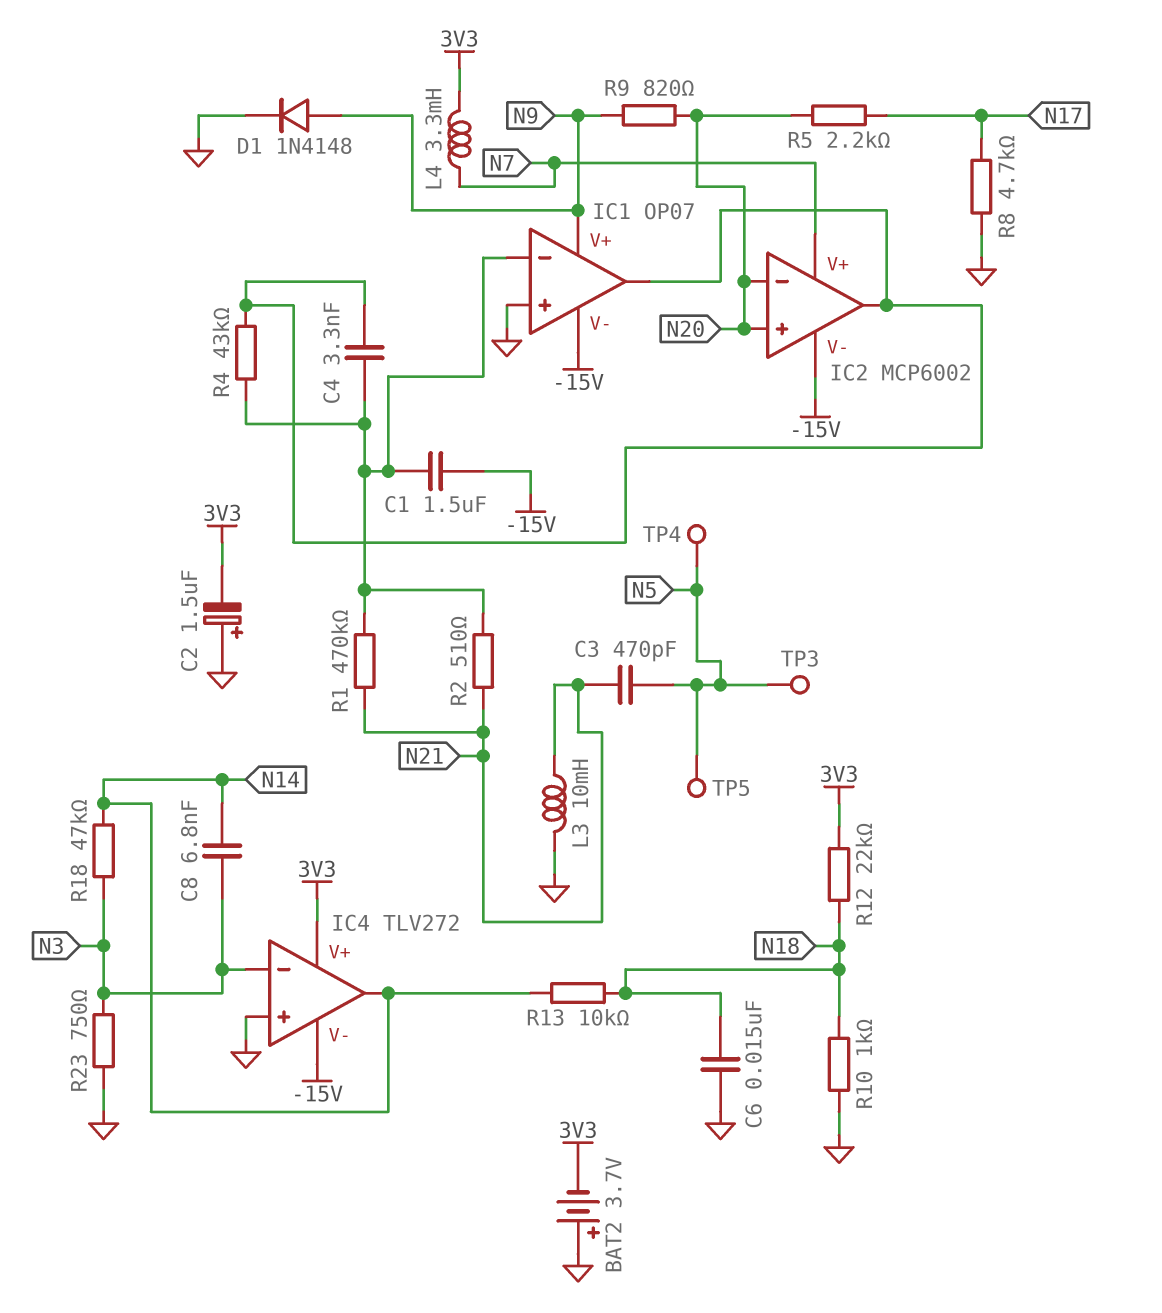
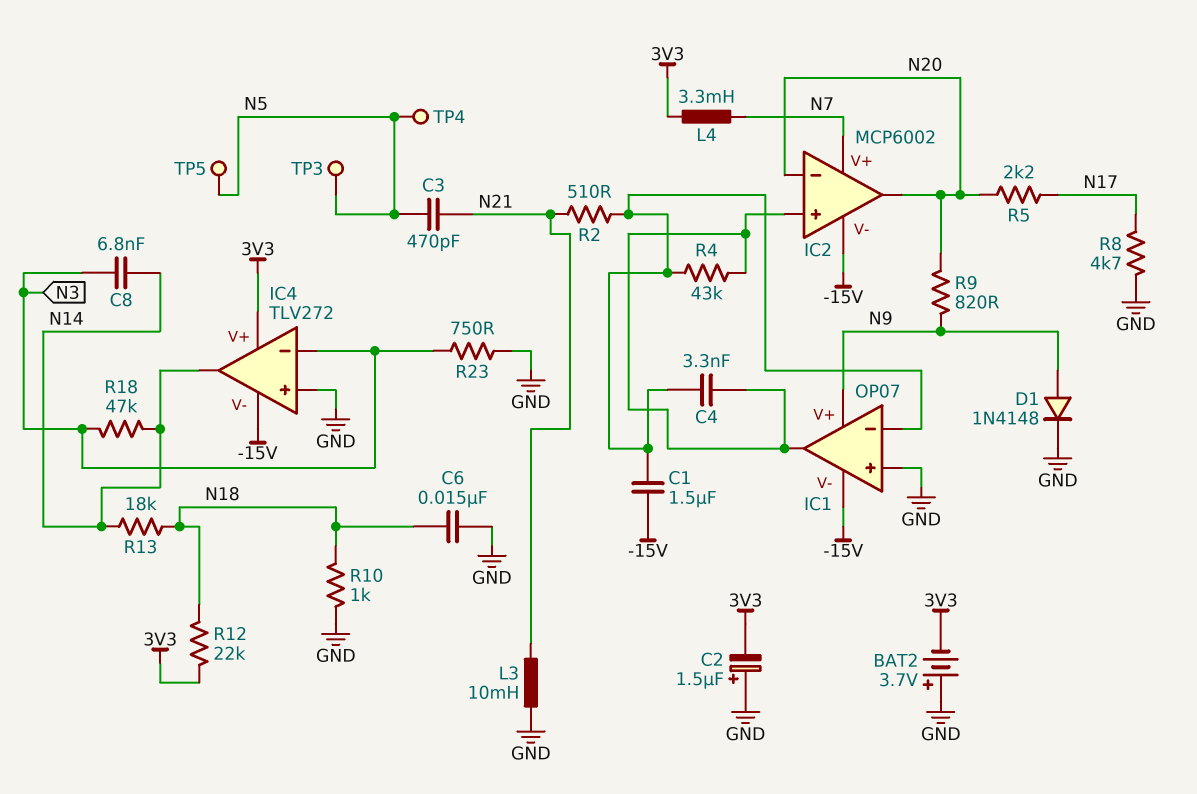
IC2 pin in+: N20 -> IC1/out
IC2 pin out: IC1/out -> N20
R1: 470k (IC1/in-, N21) -> none
R13: 10k (N14, N18) -> 18k (N14, N18)

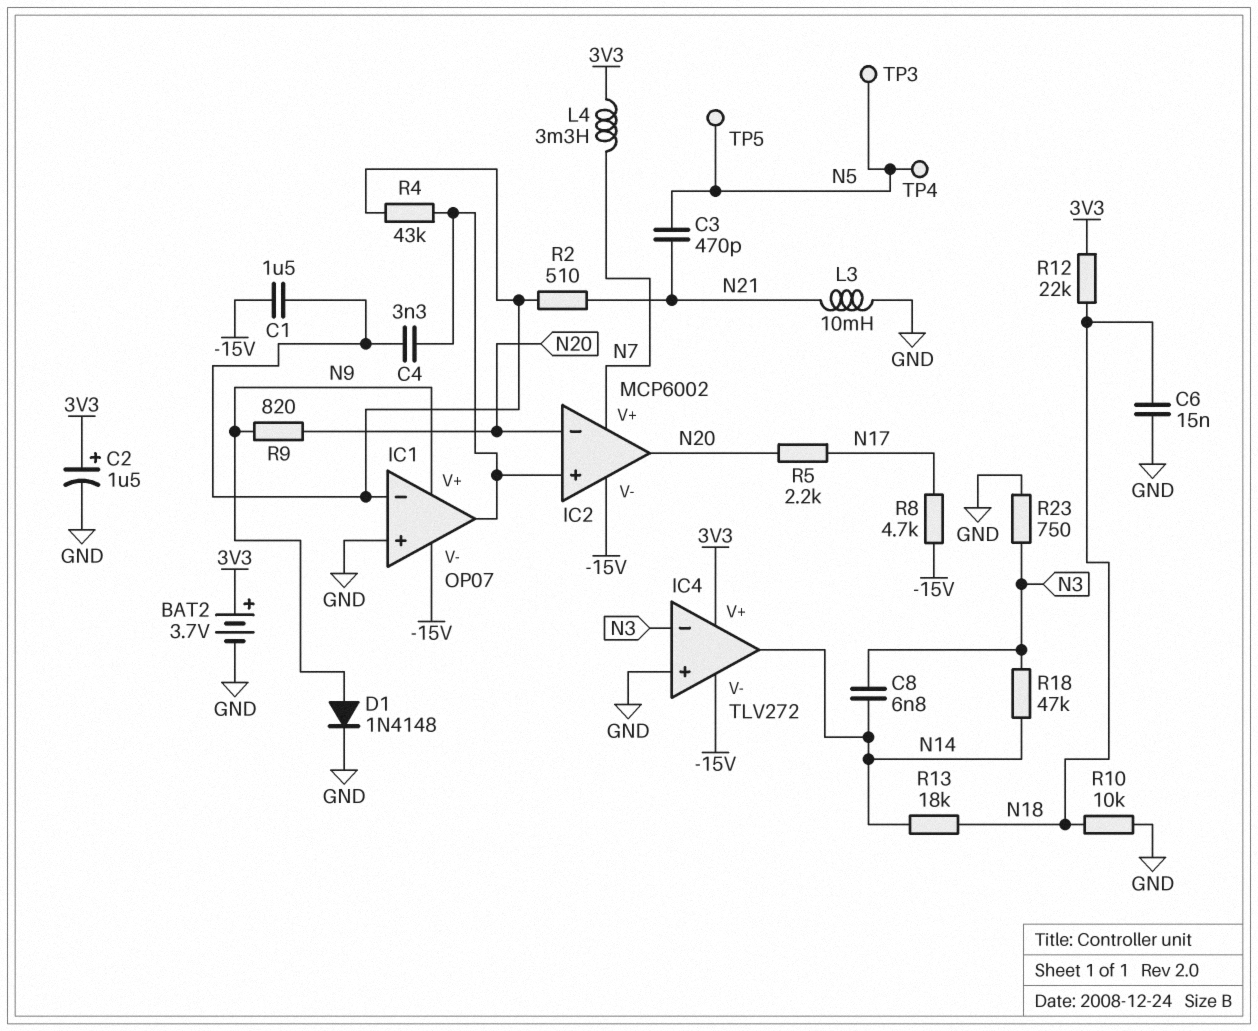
BAT2: 3.7V (plus GND, minus 3V3) -> 3.7V (plus 3V3, minus GND)
C2: 1.5uF (plus GND, minus 3V3) -> 1.5uF (plus 3V3, minus GND)
R8: 4.7k (GND, N17) -> 4.7k (-15V, N17)
R10: 1k (GND, N18) -> 10k (GND, N18)

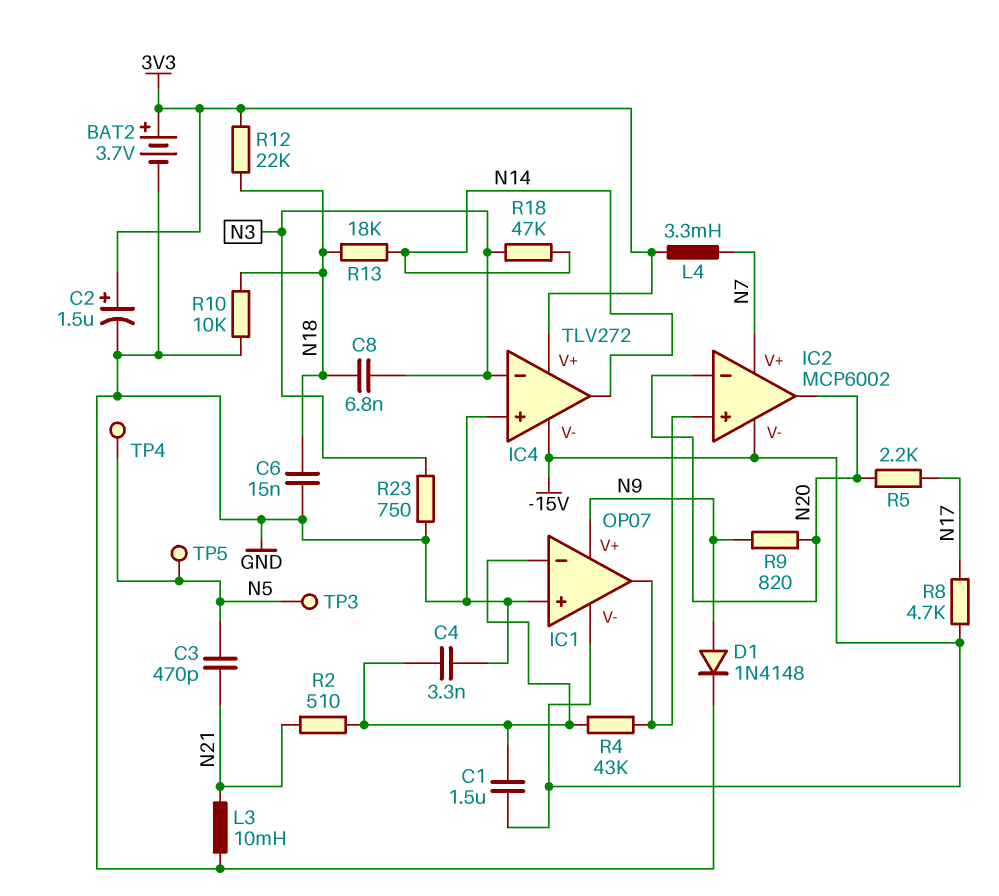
C4: 3.3nF (IC1/in-, IC1/out) -> 3.3nF (GND, IC1/in-)
C8: 6.8nF (N3, N14) -> 6.8nF (N3, N18)

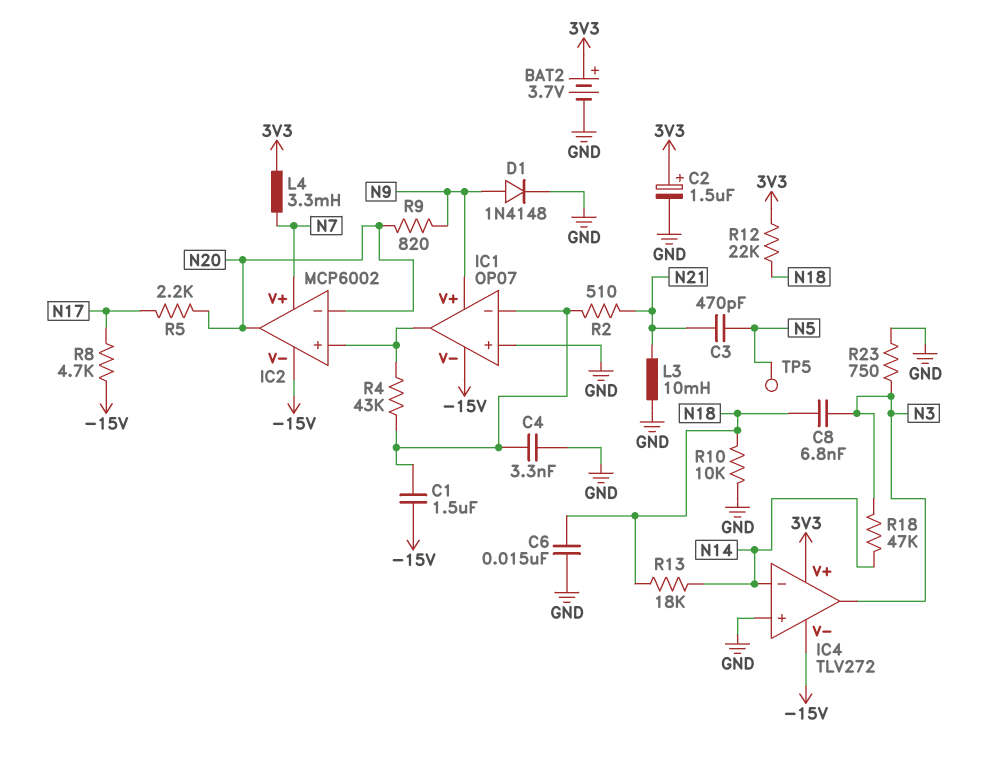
IC4 pin in-: N3 -> N14
IC4 pin out: N14 -> N3
TP3: test point (N5) -> none
TP4: test point (N5) -> none

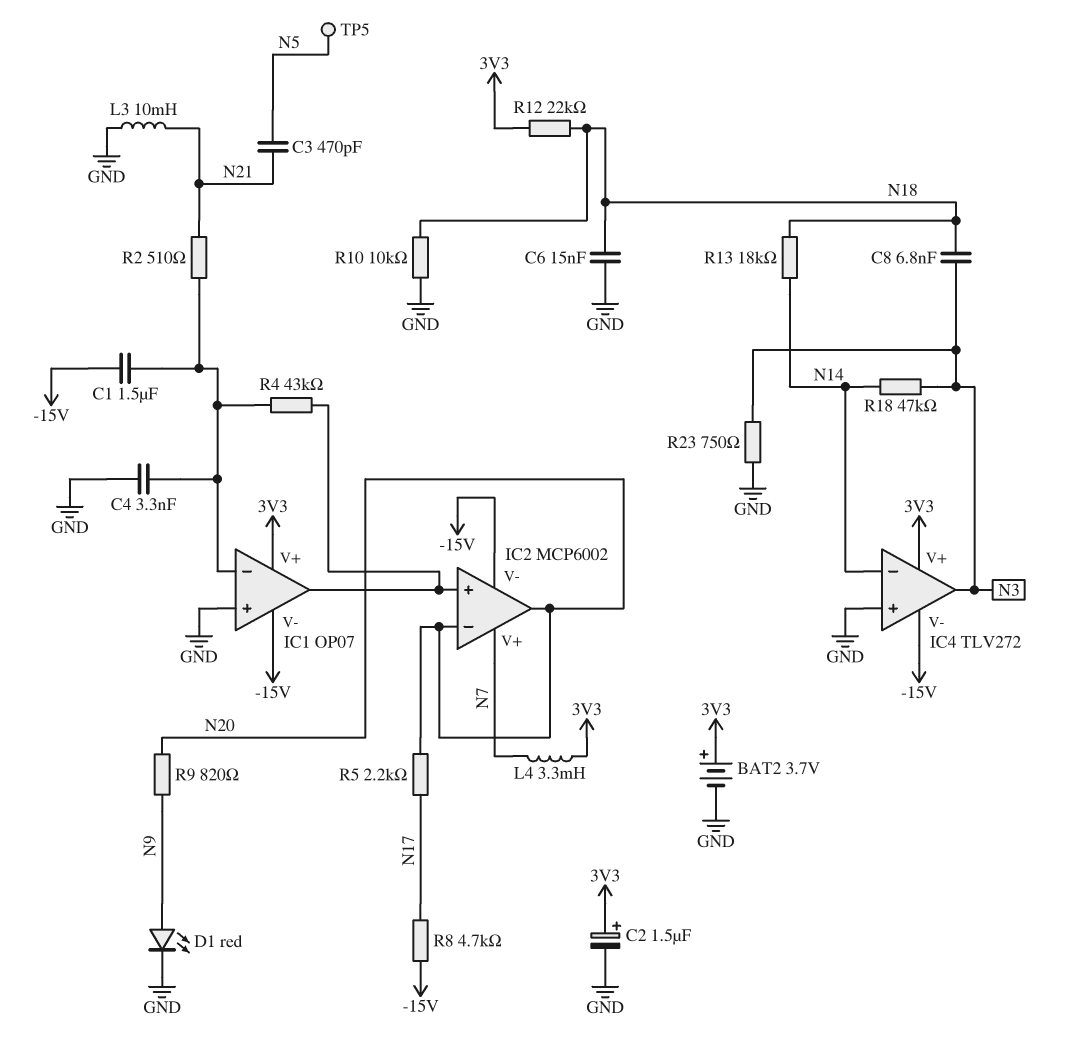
D1: diode 1N4148 (A N9, K GND) -> LED red (A N9, K GND)
IC1 pin V+: N9 -> 3V3

